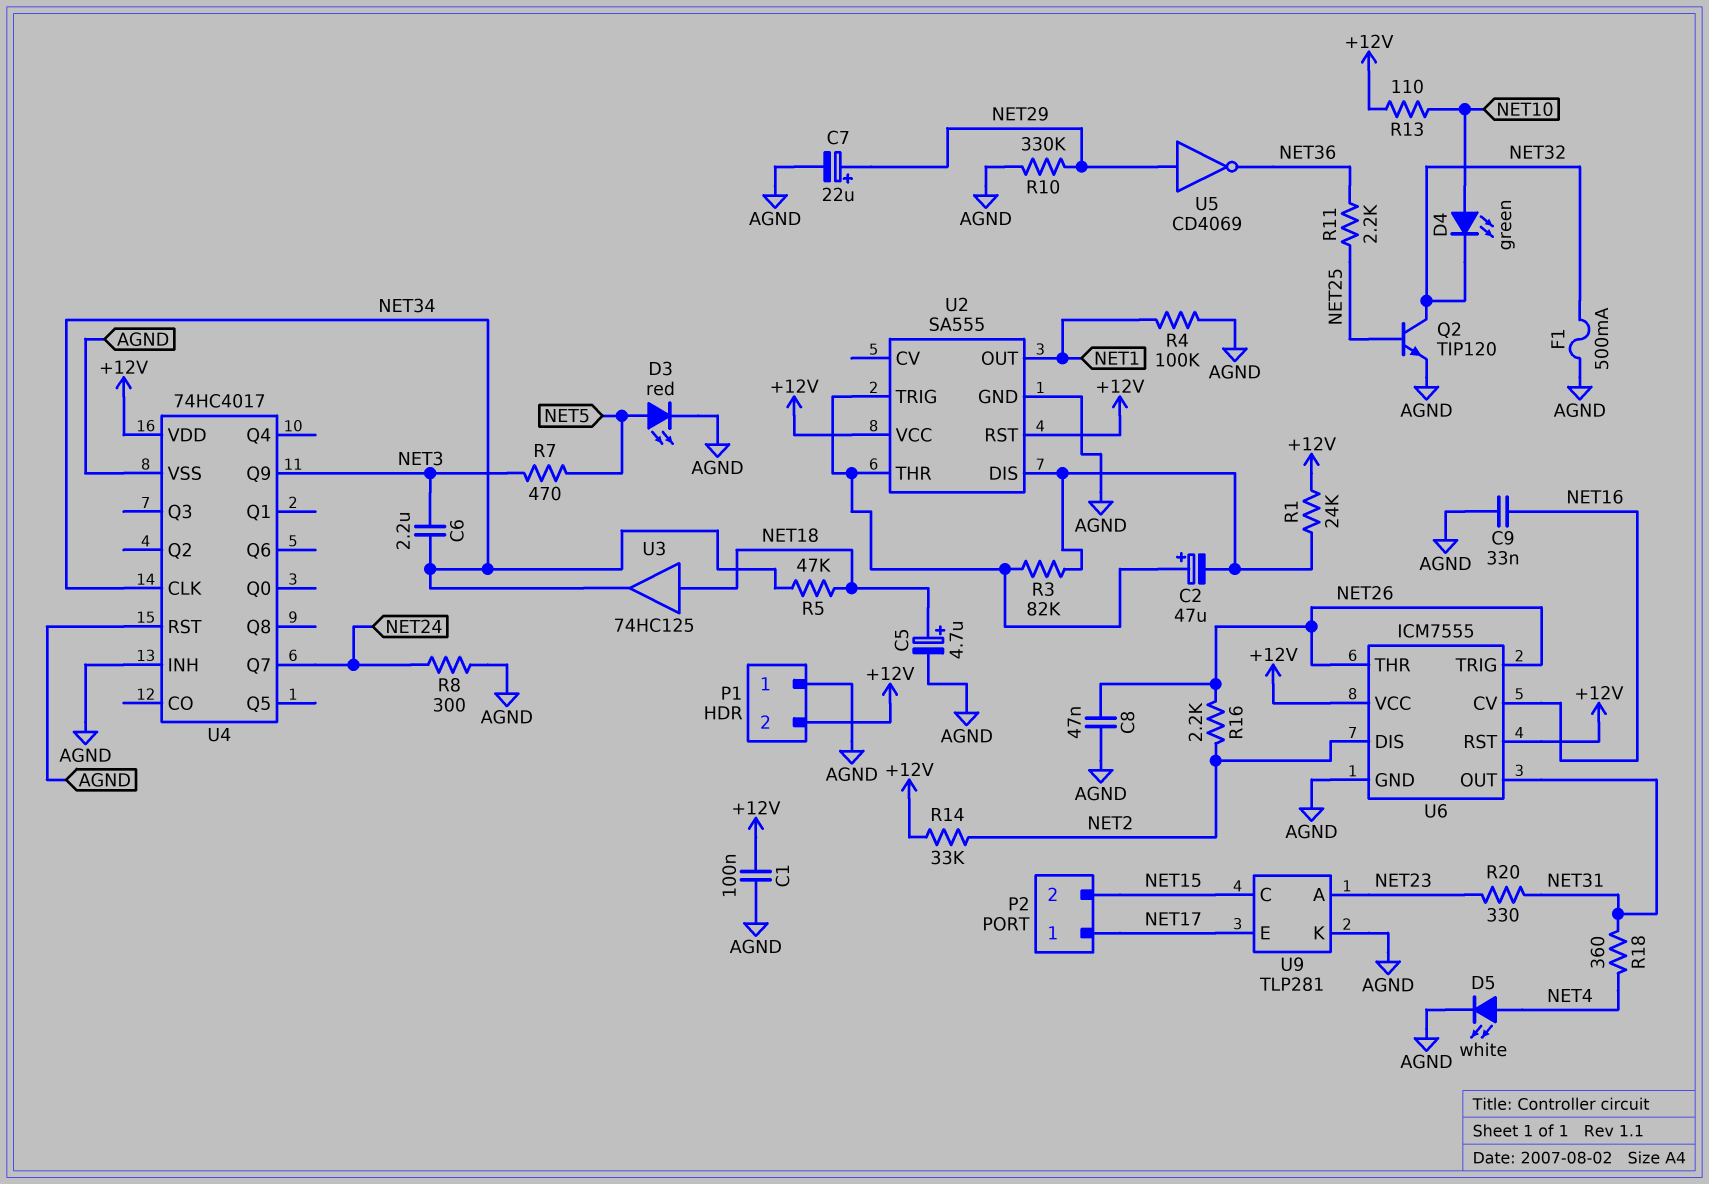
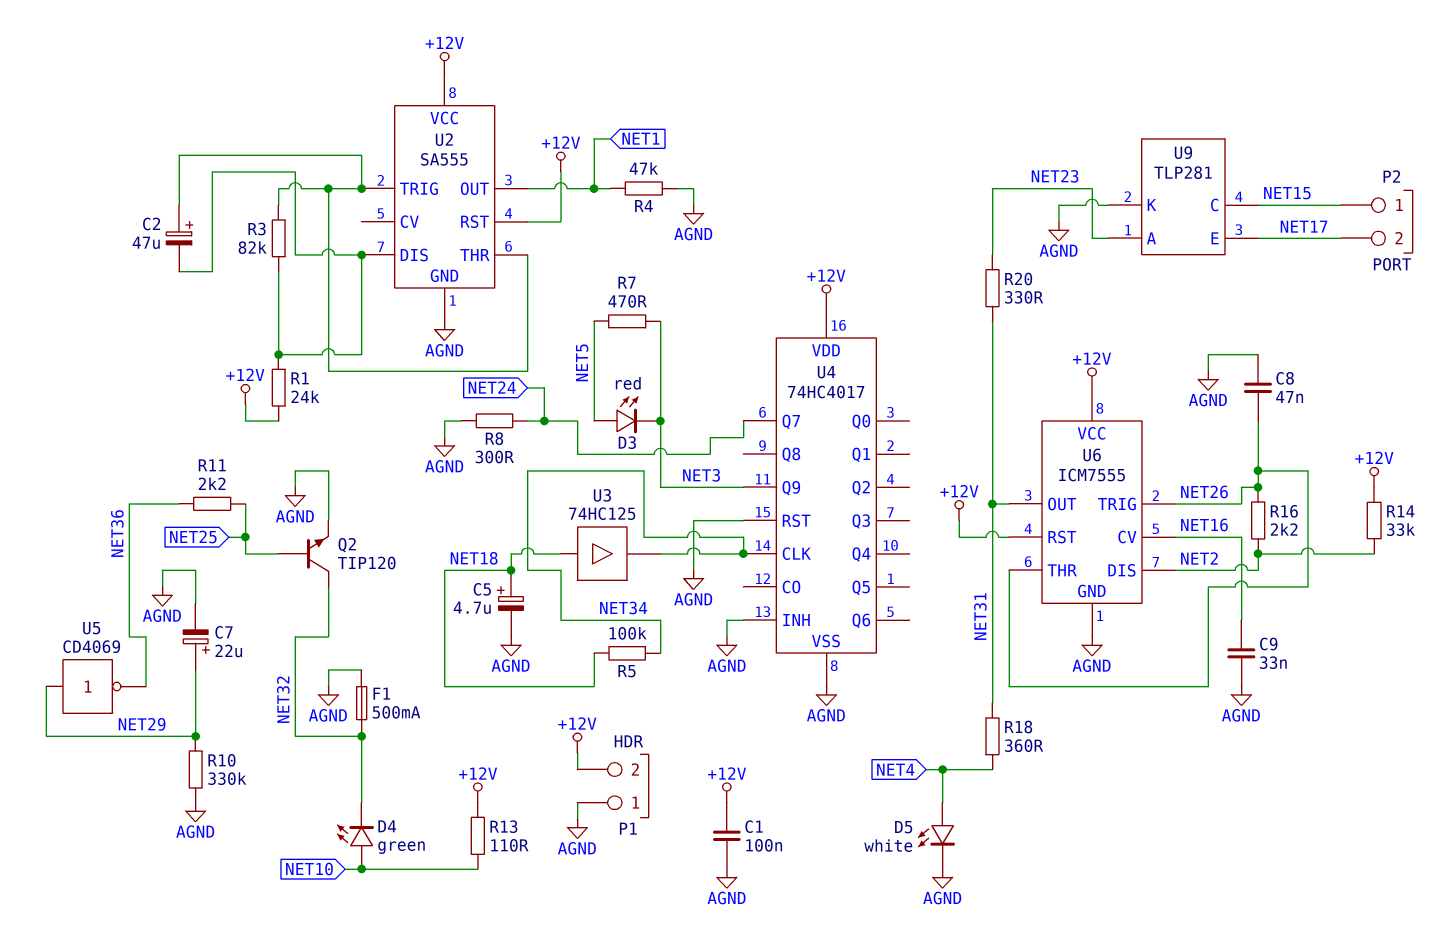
C6: 2.2uF (NET3, NET34) -> none
D3: LED red (A NET5, K AGND) -> LED red (A NET5, K NET3)
P2 pin 1: NET17 -> NET15
P2 pin 2: NET15 -> NET17
R4: 100k (AGND, NET1) -> 47k (AGND, NET1)
R5: 47k (NET18, NET34) -> 100k (NET18, NET34)

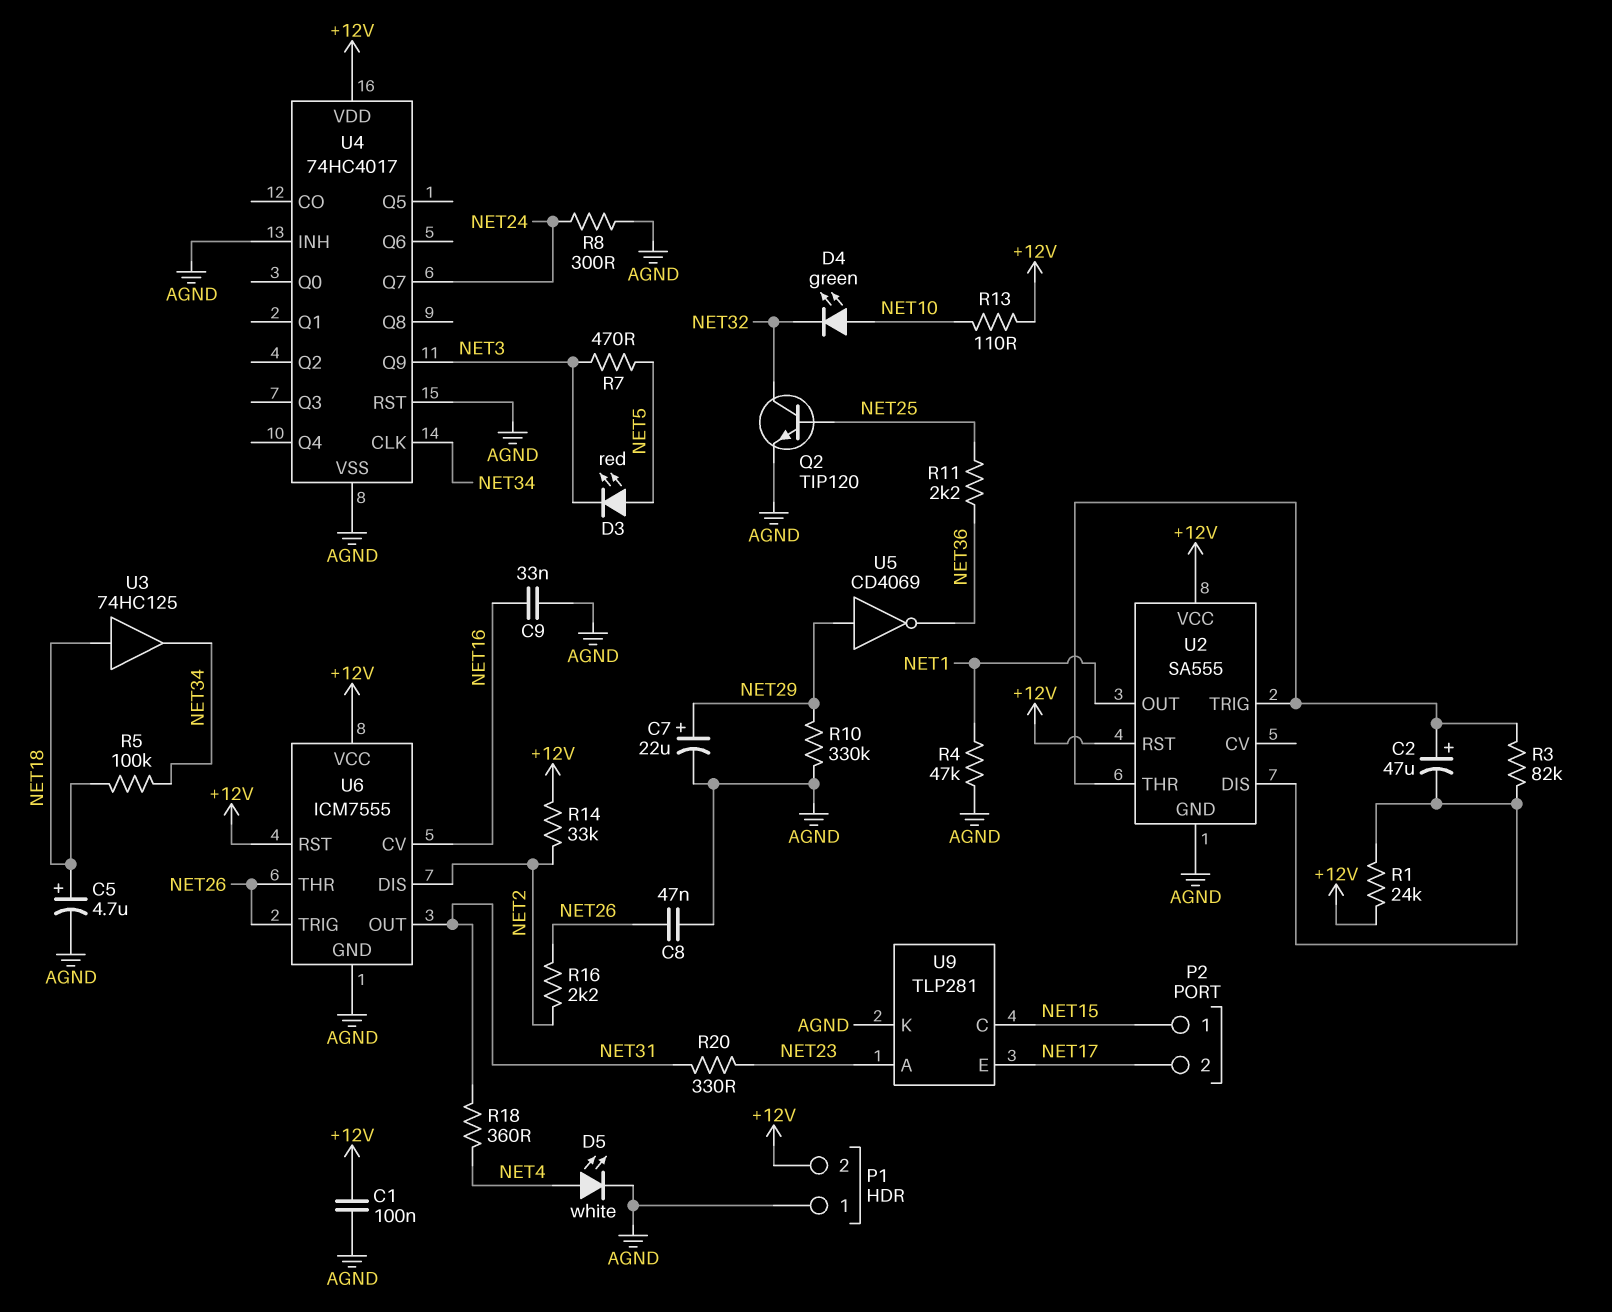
F1: 500mA (AGND, NET32) -> none

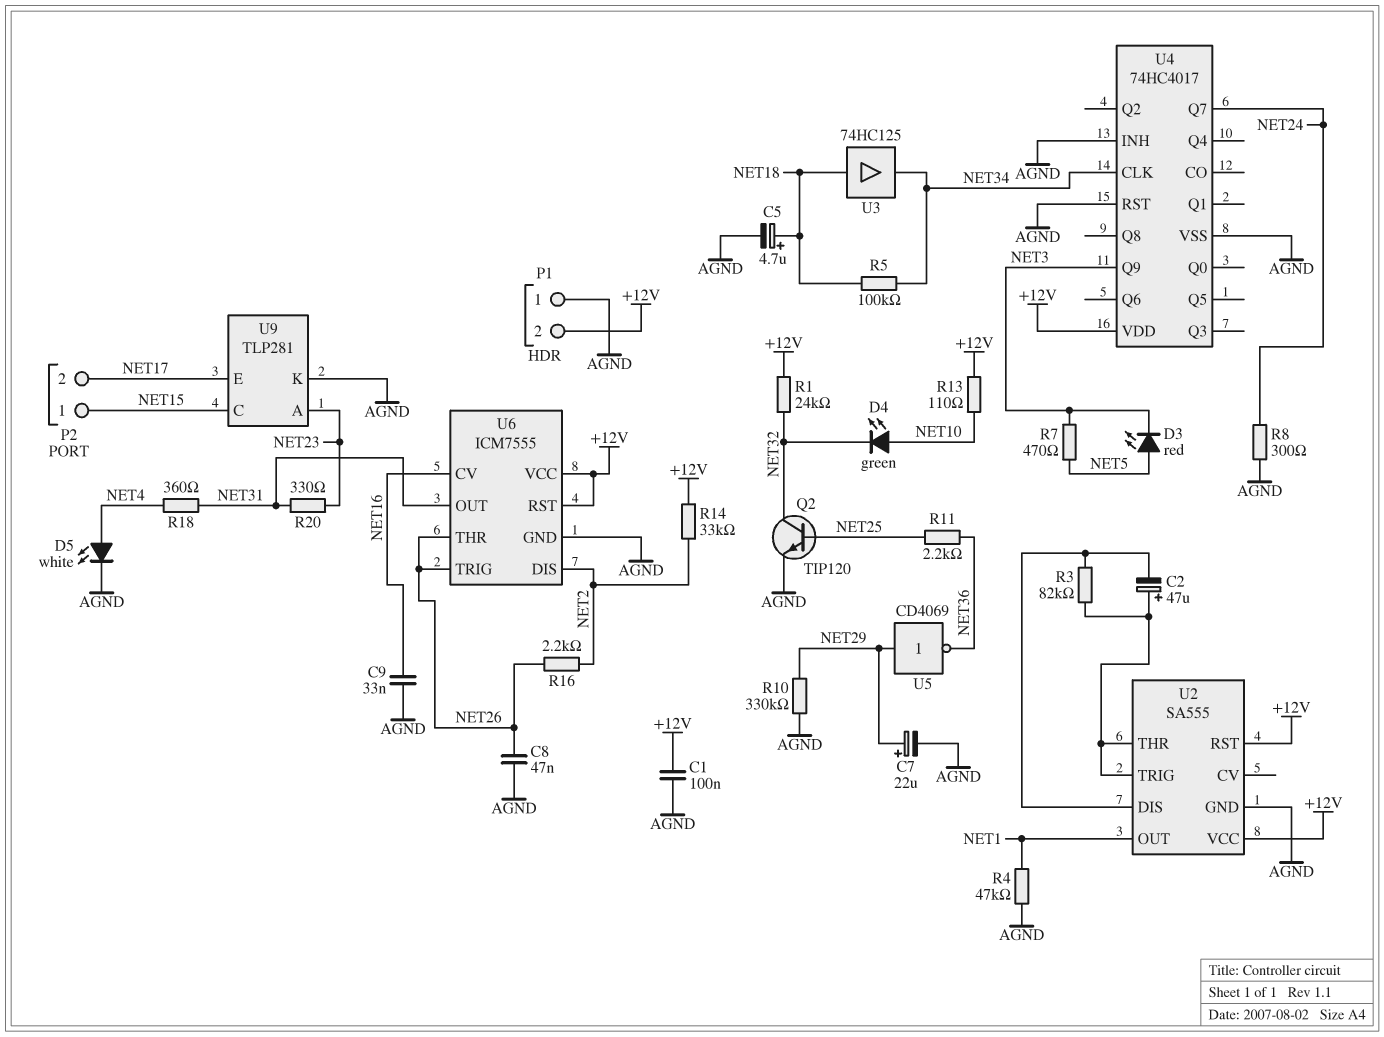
R1: 24k (+12V, U2/DIS) -> 24k (+12V, NET32)

